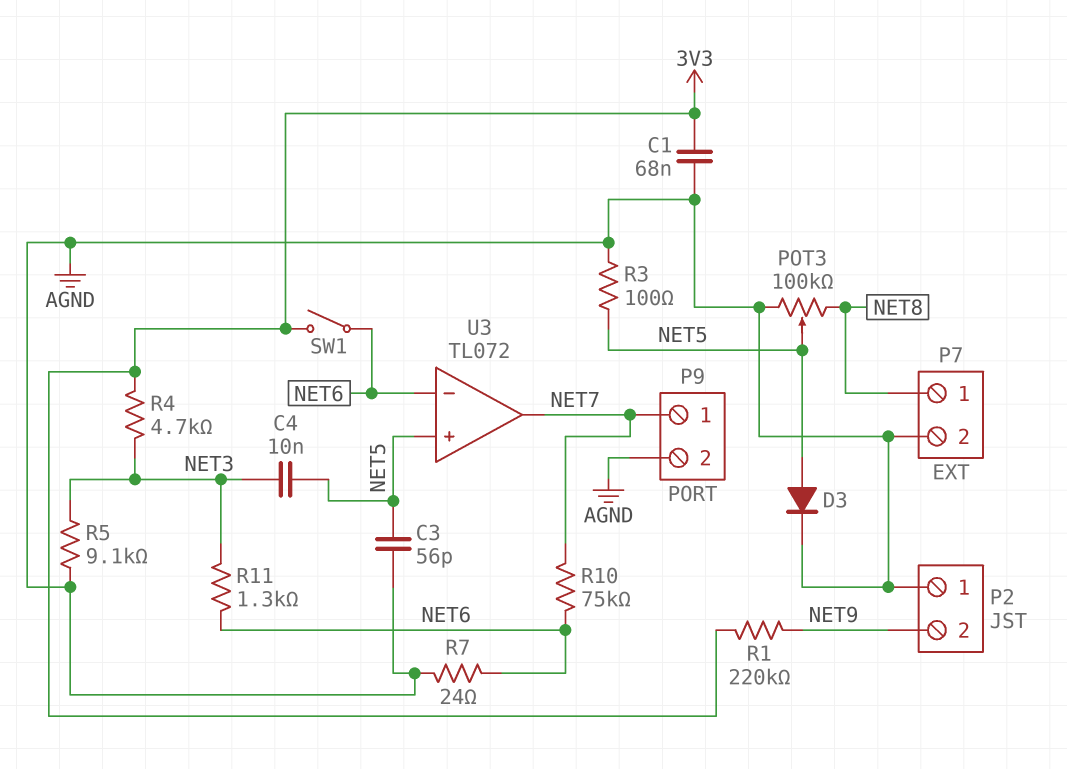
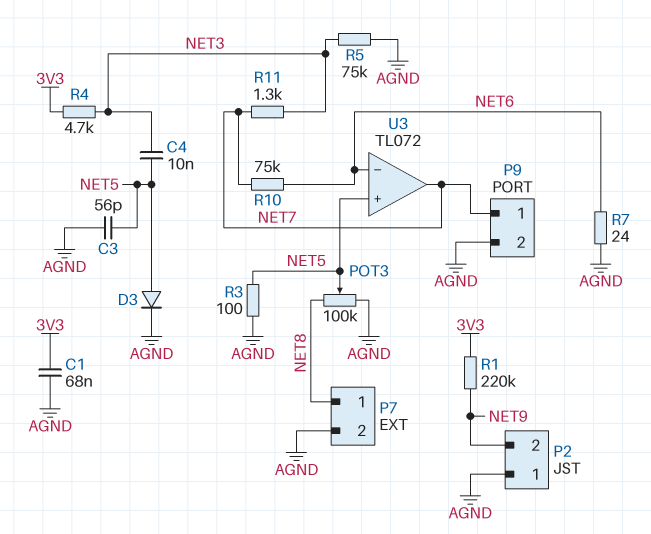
R5: 9.1k (AGND, NET3) -> 75k (AGND, NET3)
R11: 1.3k (NET3, NET6) -> 1.3k (NET3, NET7)
SW1: switch (3V3, NET6) -> none

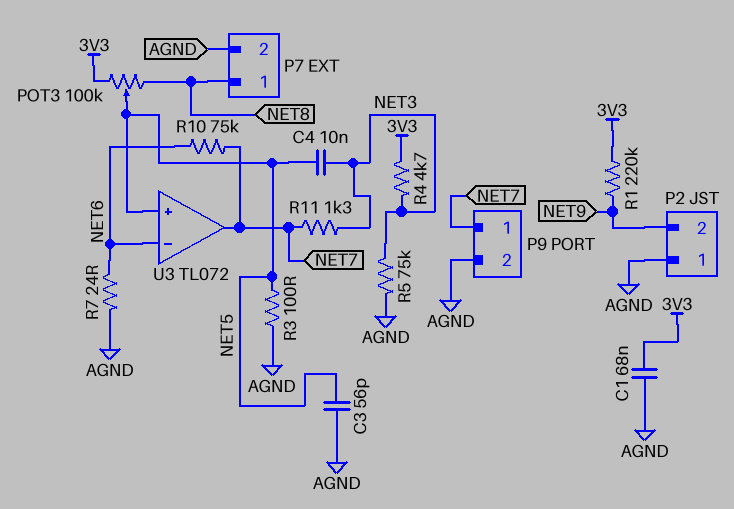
D3: diode (A NET5, K AGND) -> none
POT3: 100k (AGND, NET8, wiper NET5) -> 100k (3V3, NET8, wiper NET5)

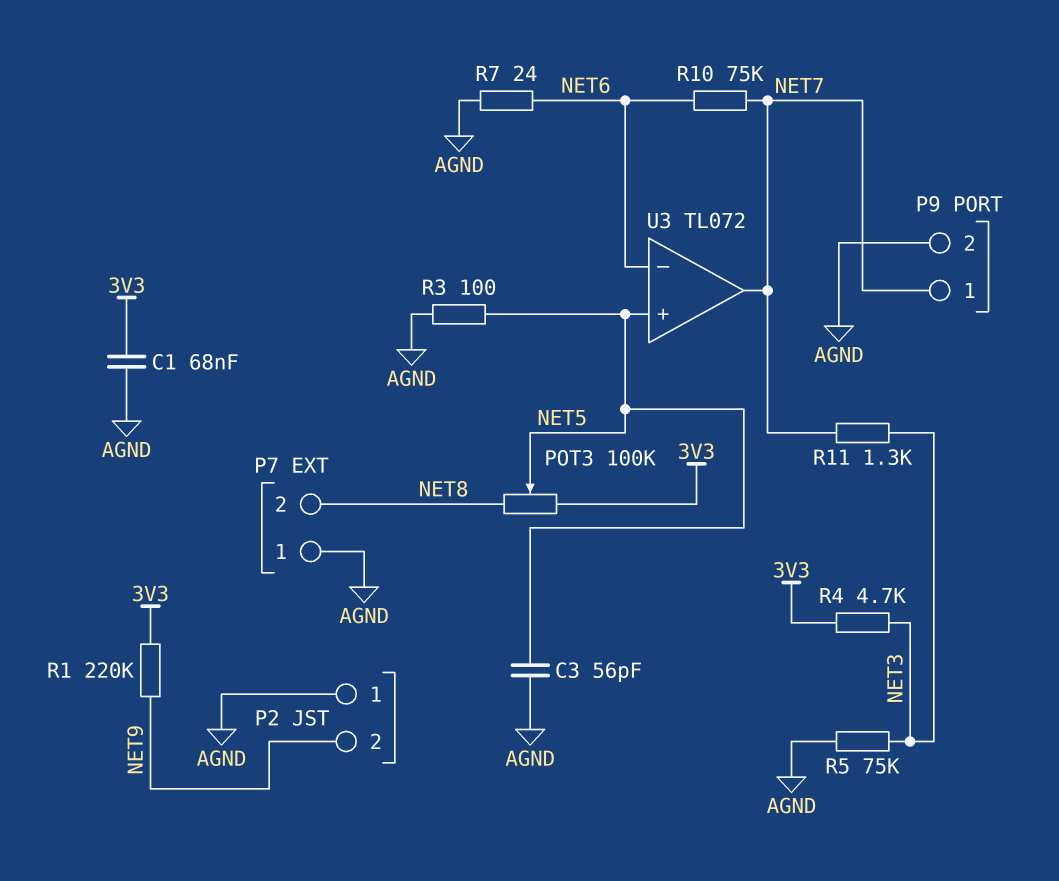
C4: 10nF (NET3, NET5) -> none
P7 pin 1: NET8 -> AGND
P7 pin 2: AGND -> NET8

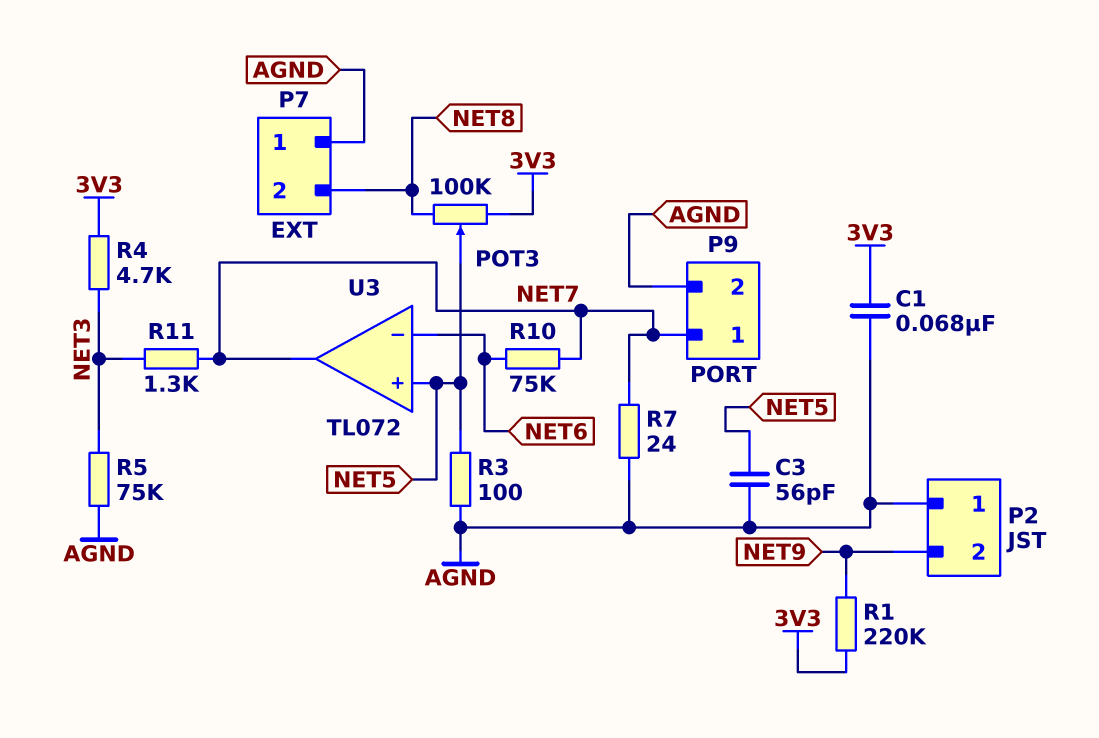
R7: 24 (AGND, NET6) -> 24 (AGND, NET7)

